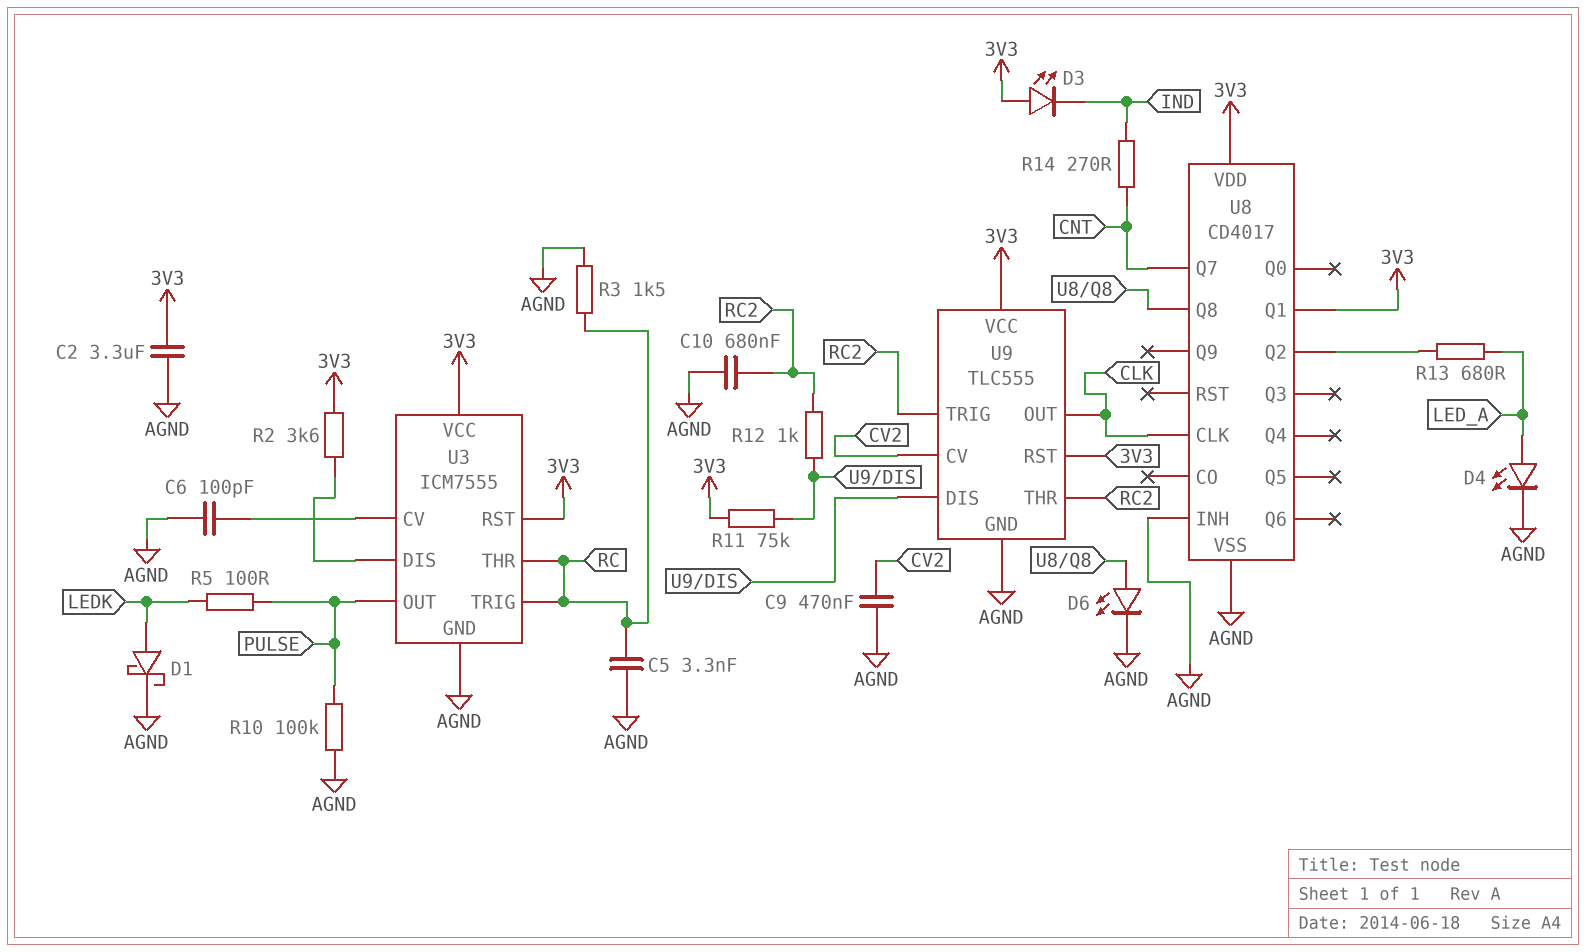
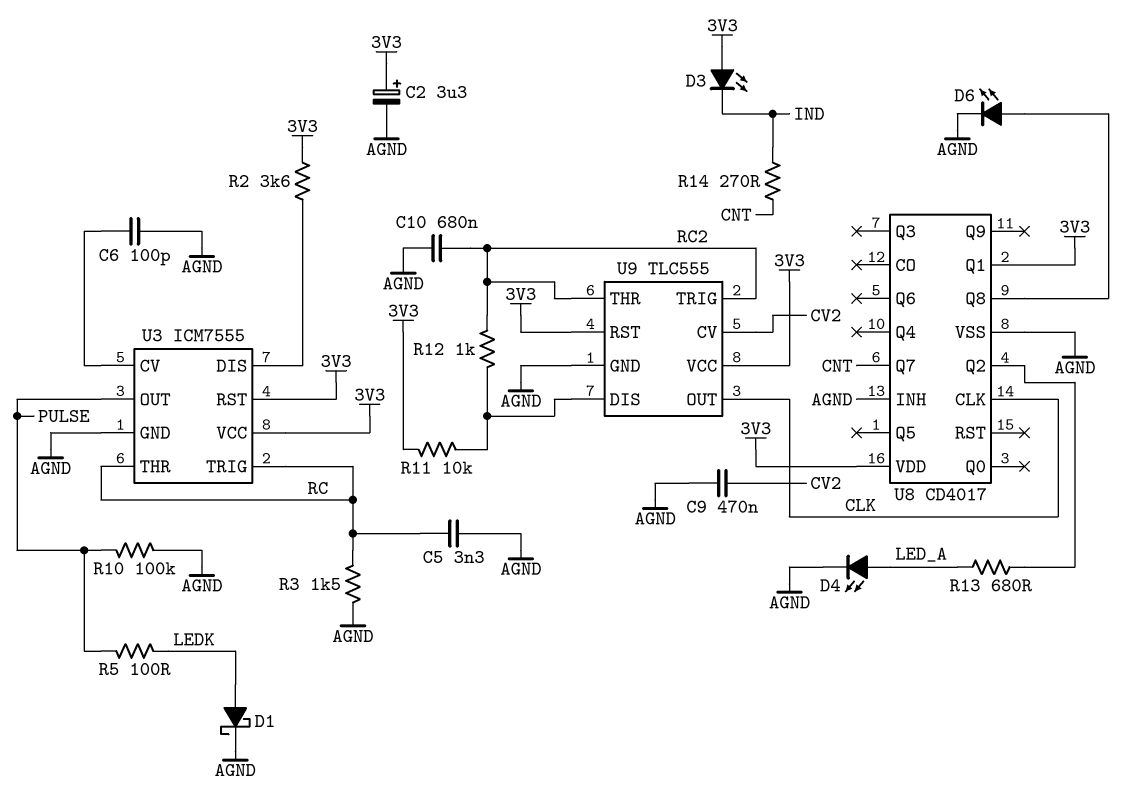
C2: 3.3uF (3V3, AGND) -> 3.3uF (plus 3V3, minus AGND)
R11: 75k (3V3, U9/DIS) -> 10k (3V3, U9/DIS)

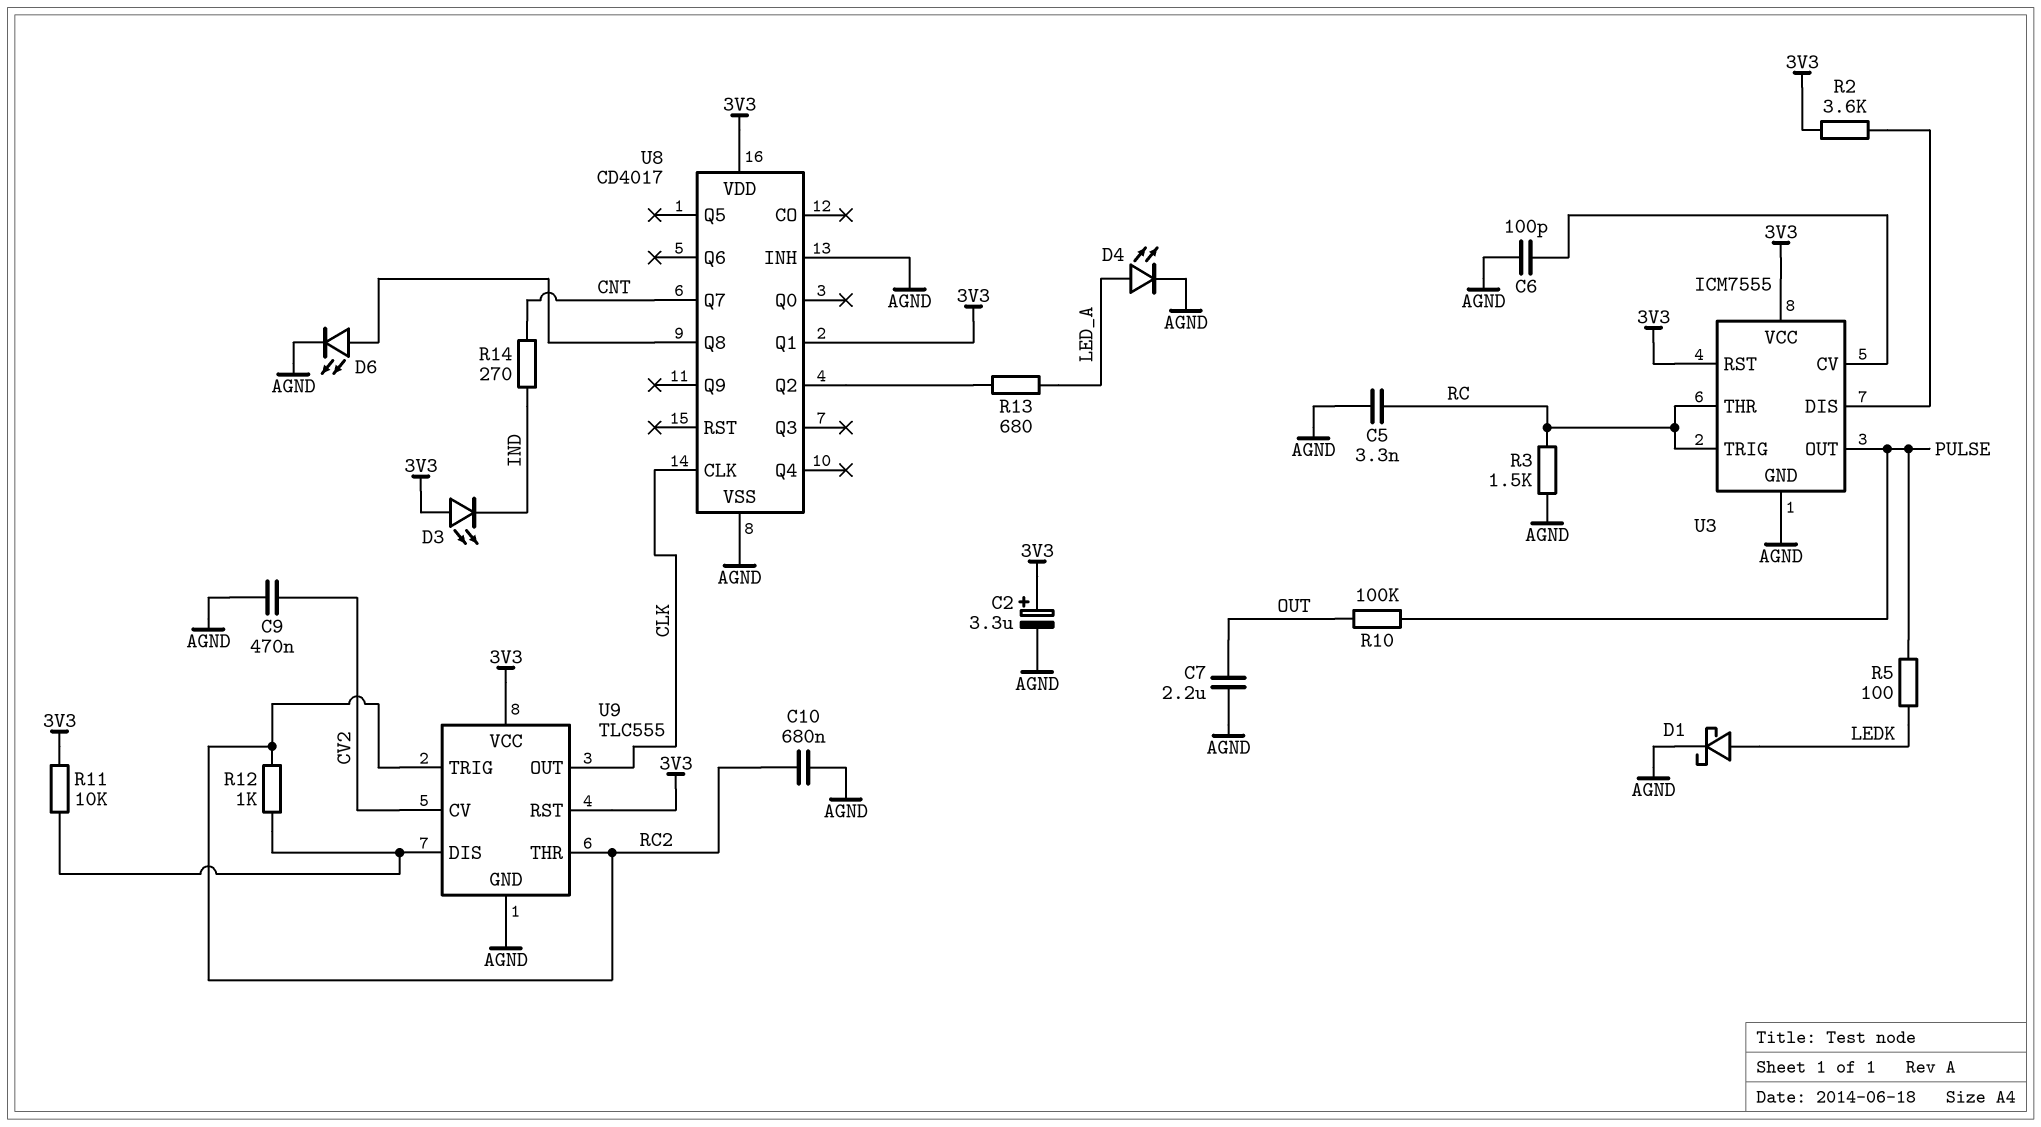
C7: none -> 2.2uF (AGND, OUT)
R10: 100k (AGND, PULSE) -> 100k (OUT, PULSE)

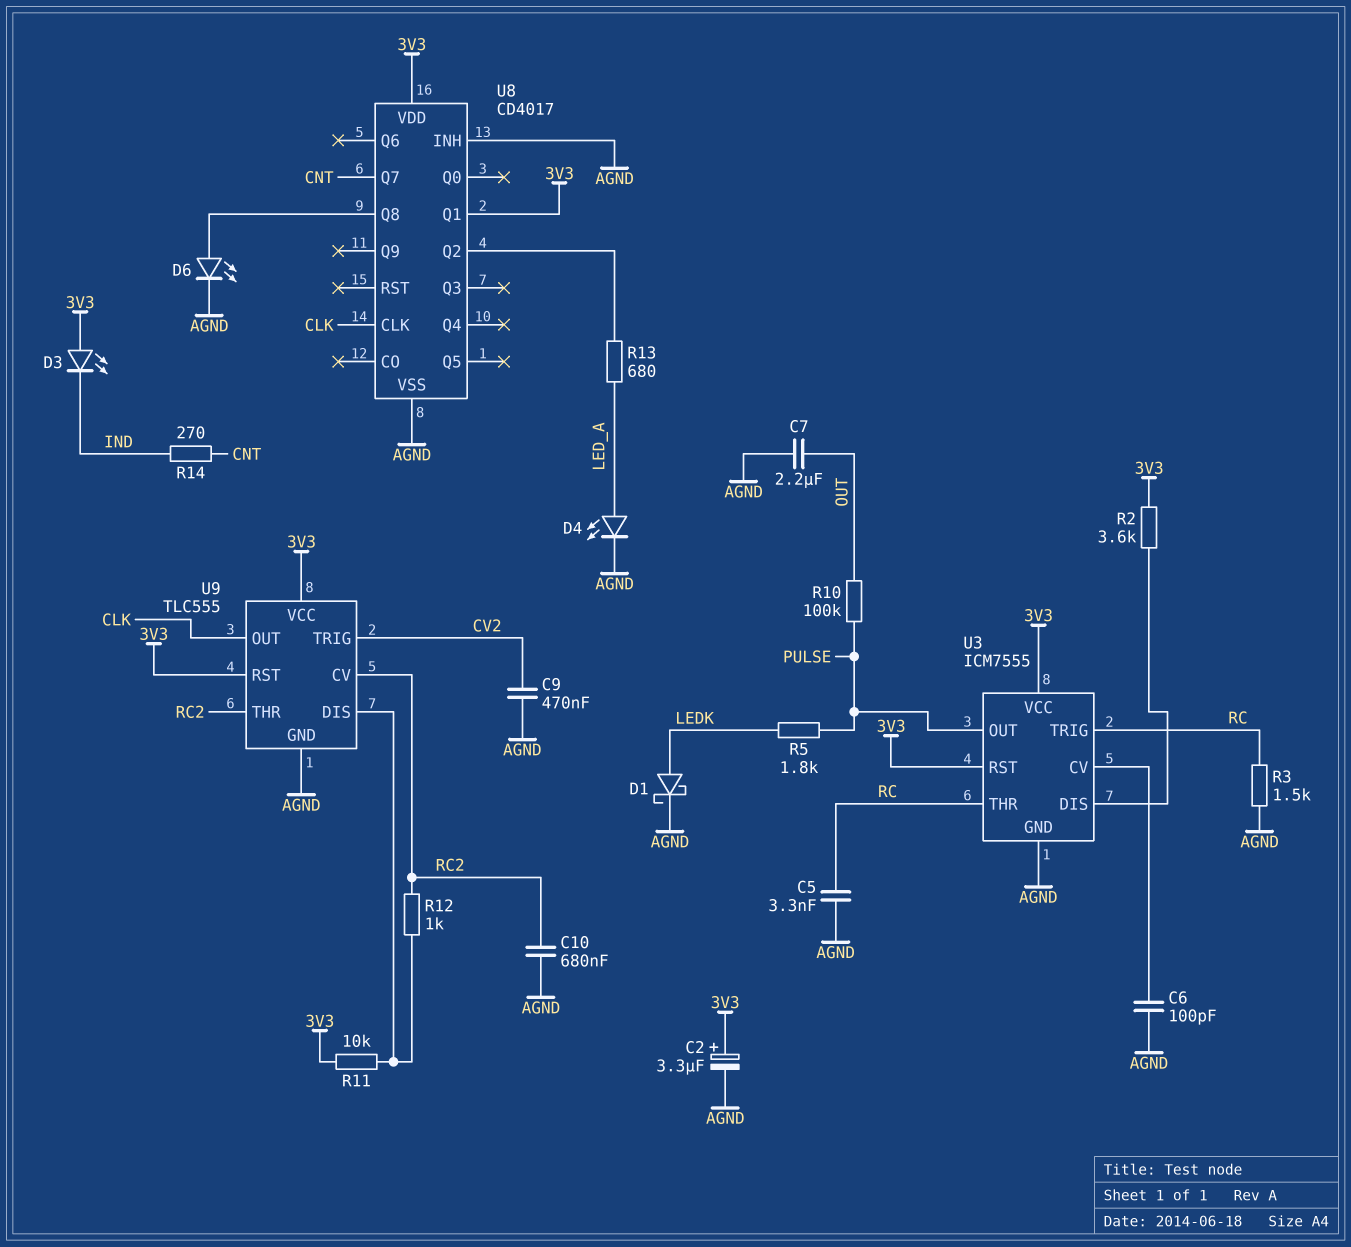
R5: 100 (LEDK, PULSE) -> 1.8k (LEDK, PULSE)
U9 pin CV: CV2 -> RC2
U9 pin TRIG: RC2 -> CV2

